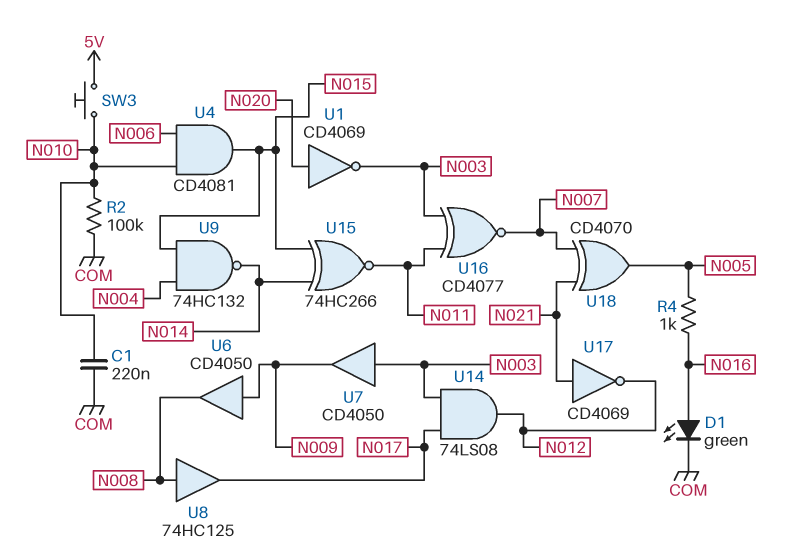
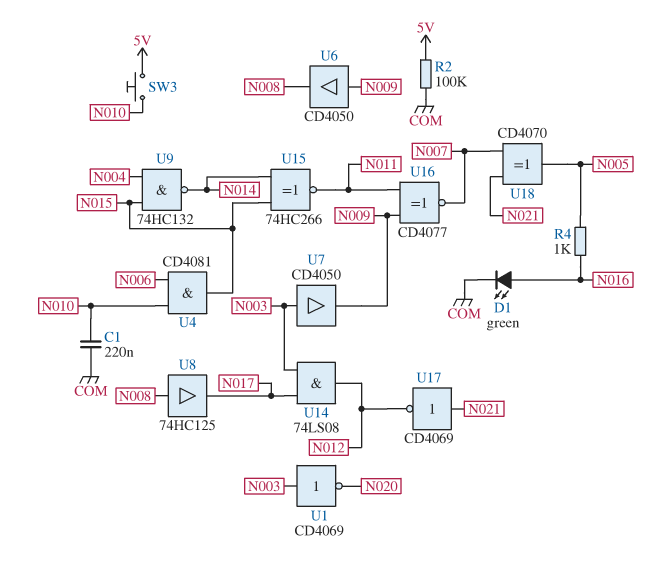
R2: 100k (COM, N010) -> 100k (5V, COM)
U1: NOT CD4069 (in N020, out N003) -> NOT CD4069 (in N003, out N020)
U16: XNOR CD4077 (in N003, in N011, out N007) -> XNOR CD4077 (in N009, in N011, out N007)

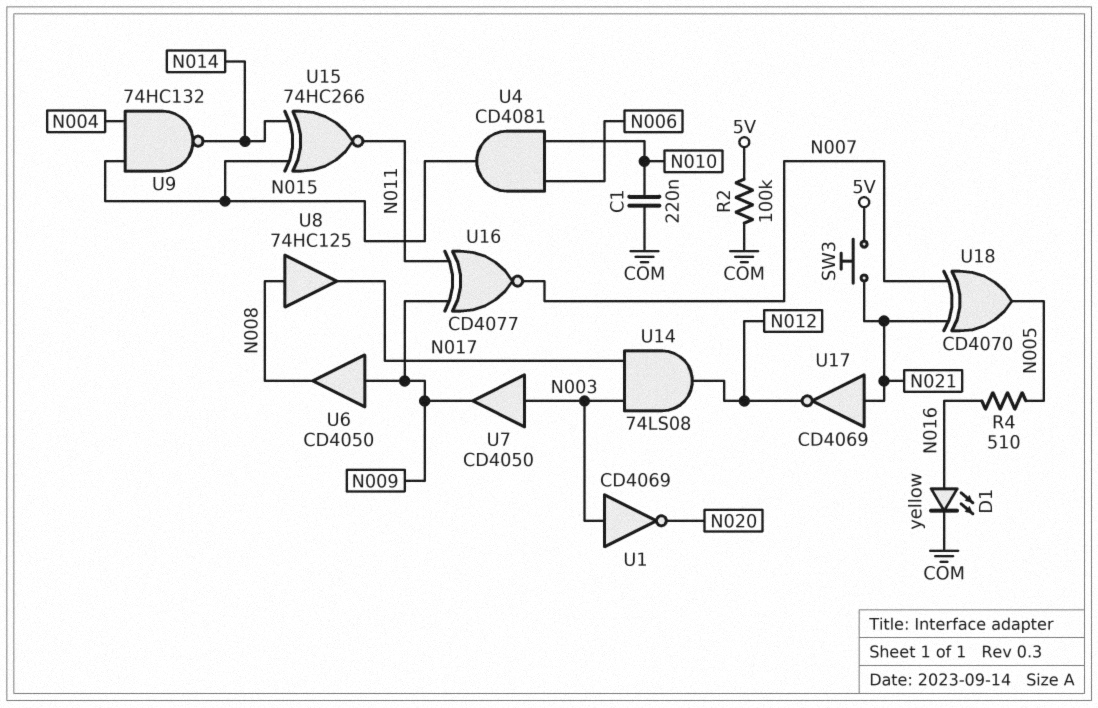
D1: LED green (A N016, K COM) -> LED yellow (A N016, K COM)
R4: 1k (N005, N016) -> 510 (N005, N016)
SW3: button (5V, N010) -> button (5V, N021)

